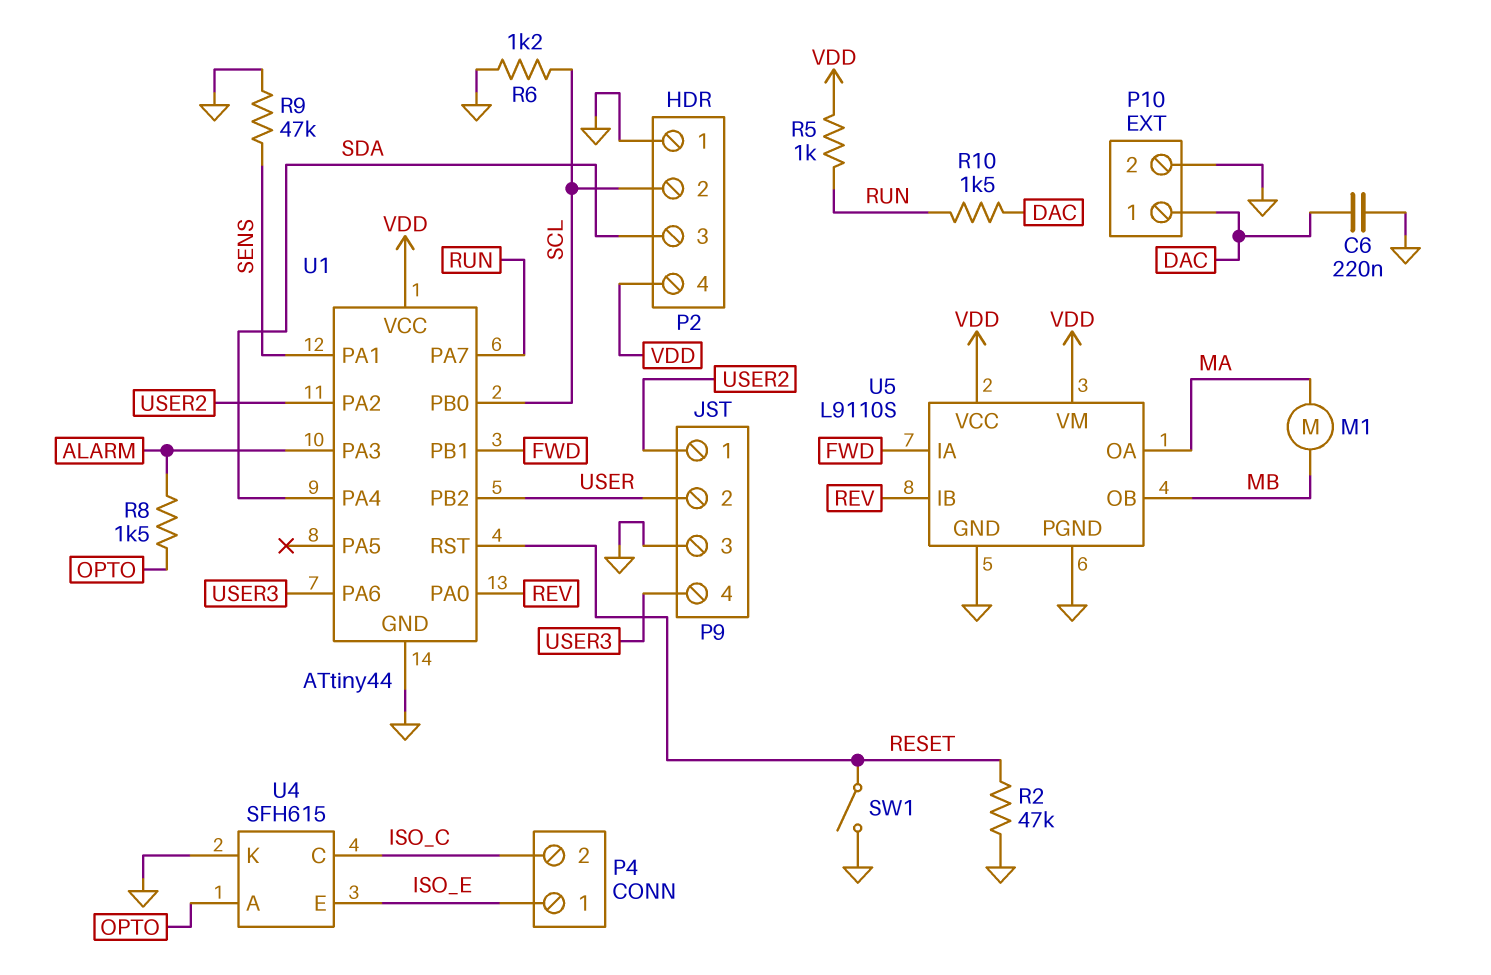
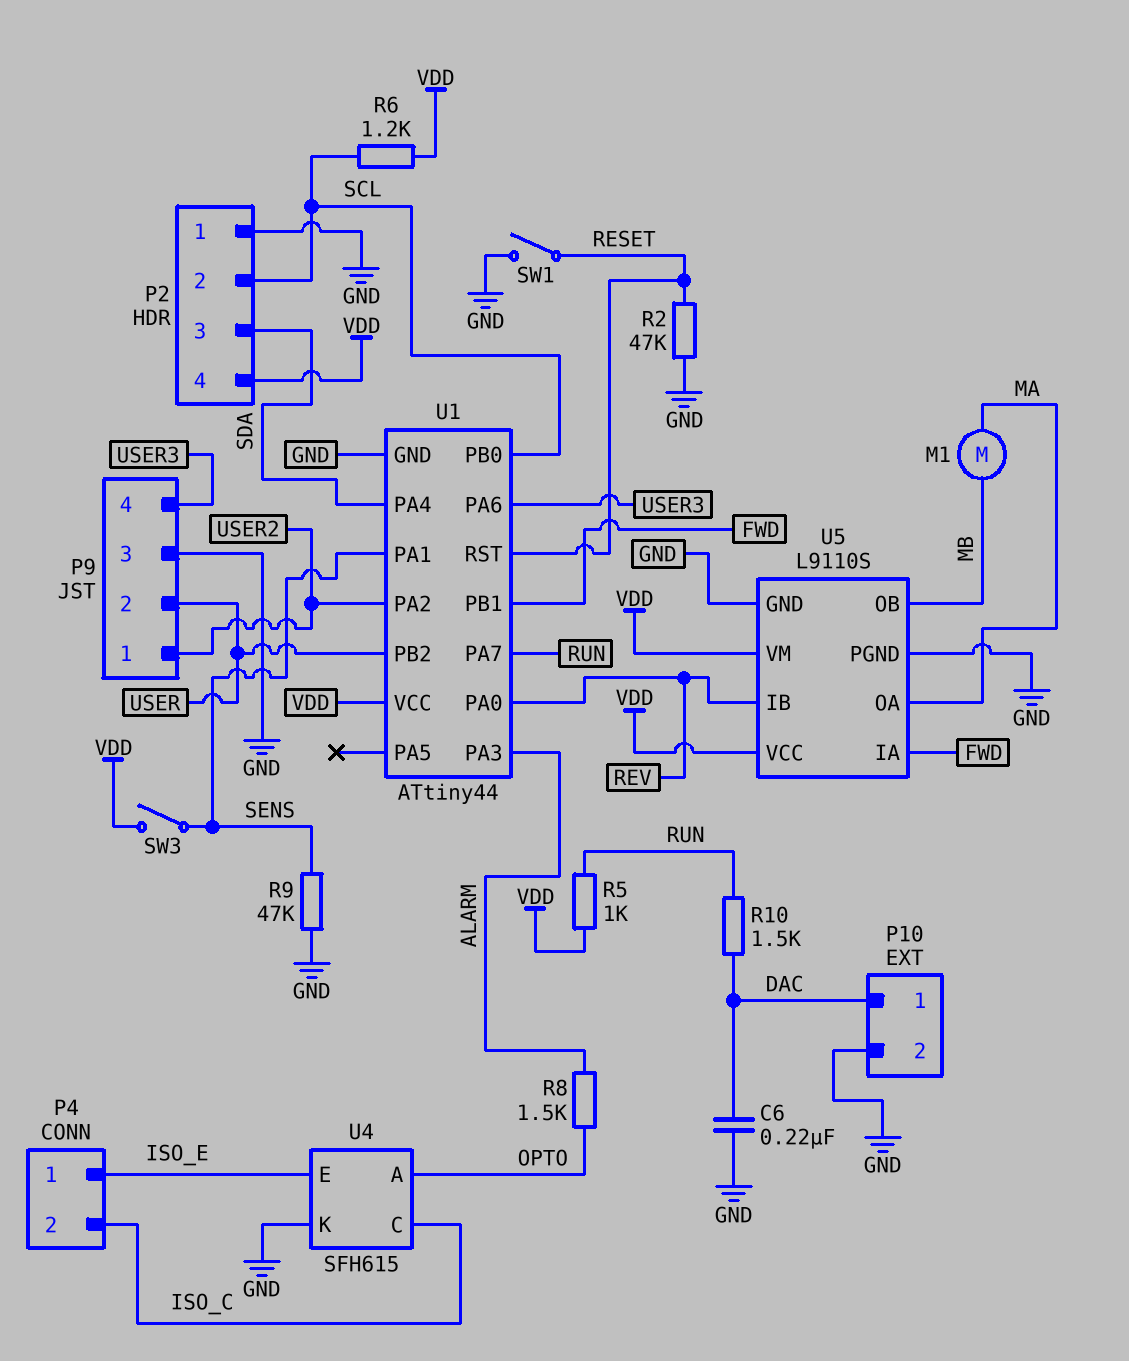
R6: 1.2k (GND, SCL) -> 1.2k (SCL, VDD)
SW3: none -> switch (SENS, VDD)

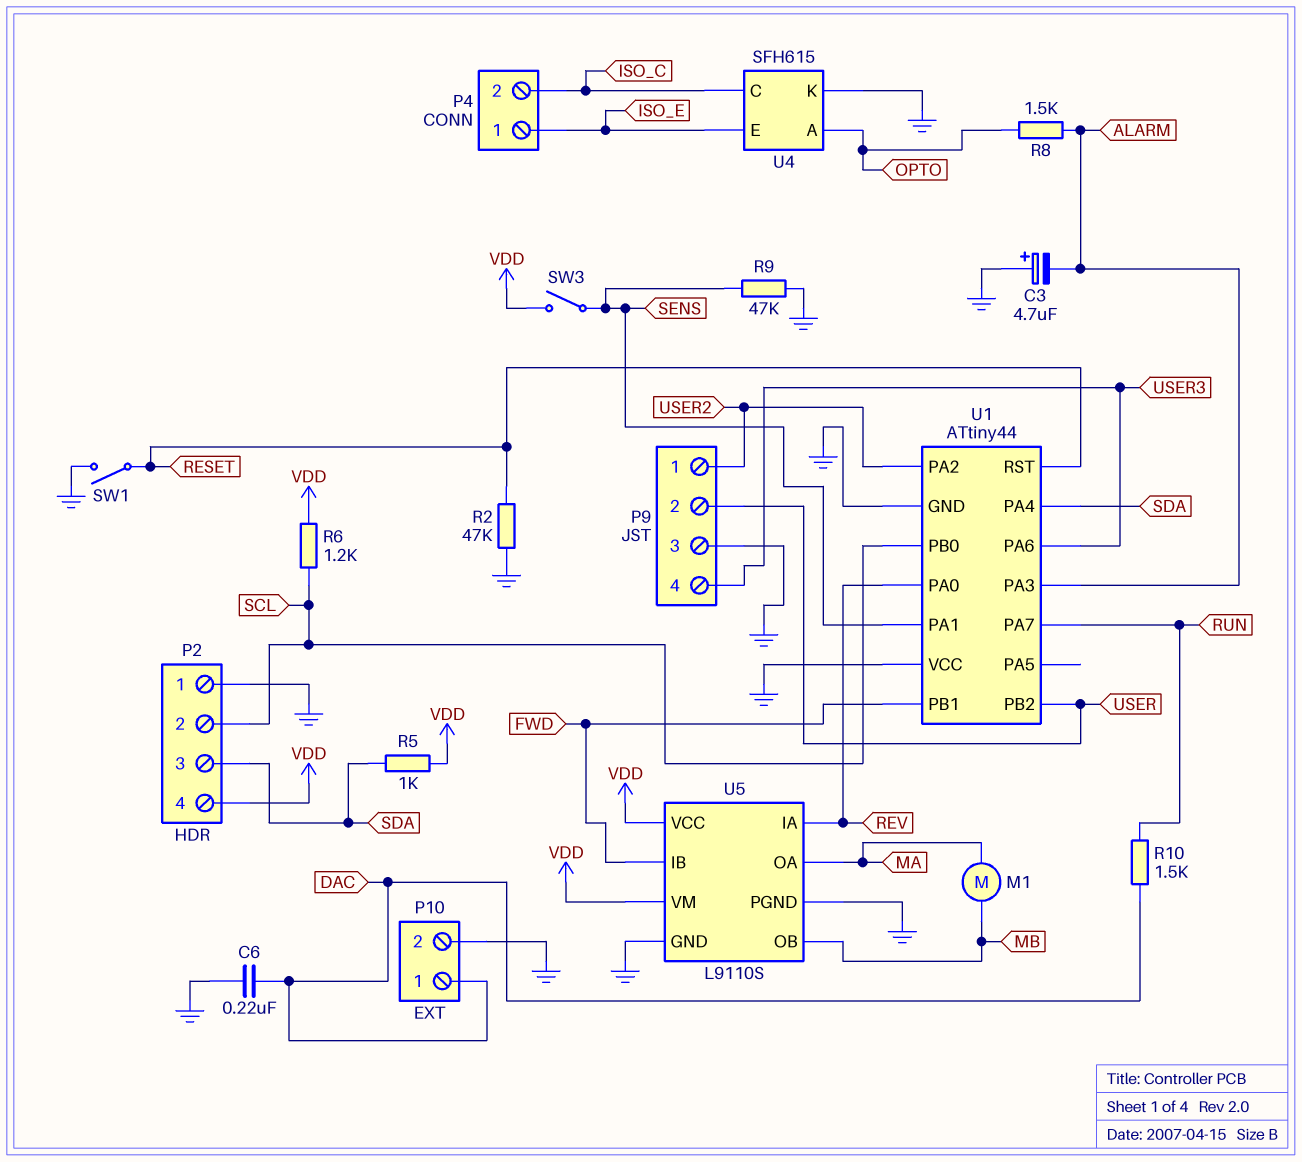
C3: none -> 4.7uF (plus GND, minus ALARM)
R5: 1k (RUN, VDD) -> 1k (SDA, VDD)
U1 pin VCC: VDD -> GND
U5 pin IA: FWD -> REV
U5 pin IB: REV -> FWD

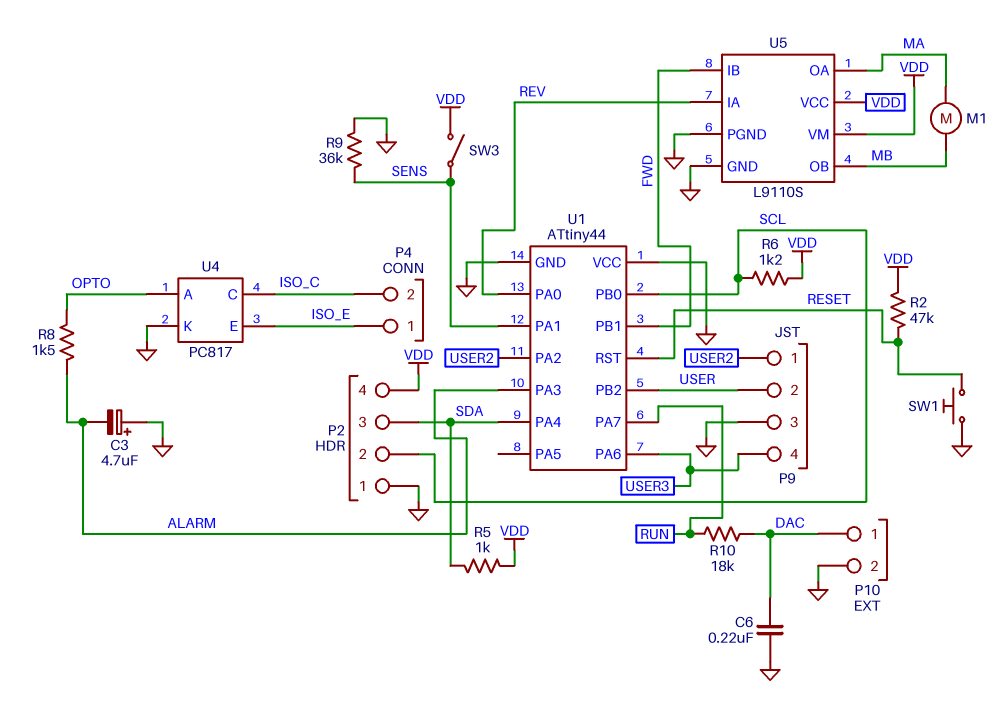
R2: 47k (GND, RESET) -> 47k (RESET, VDD)
R9: 47k (GND, SENS) -> 36k (GND, SENS)
R10: 1.5k (DAC, RUN) -> 18k (DAC, RUN)
SW1: switch (GND, RESET) -> button (GND, RESET)
U4: SFH615 -> PC817

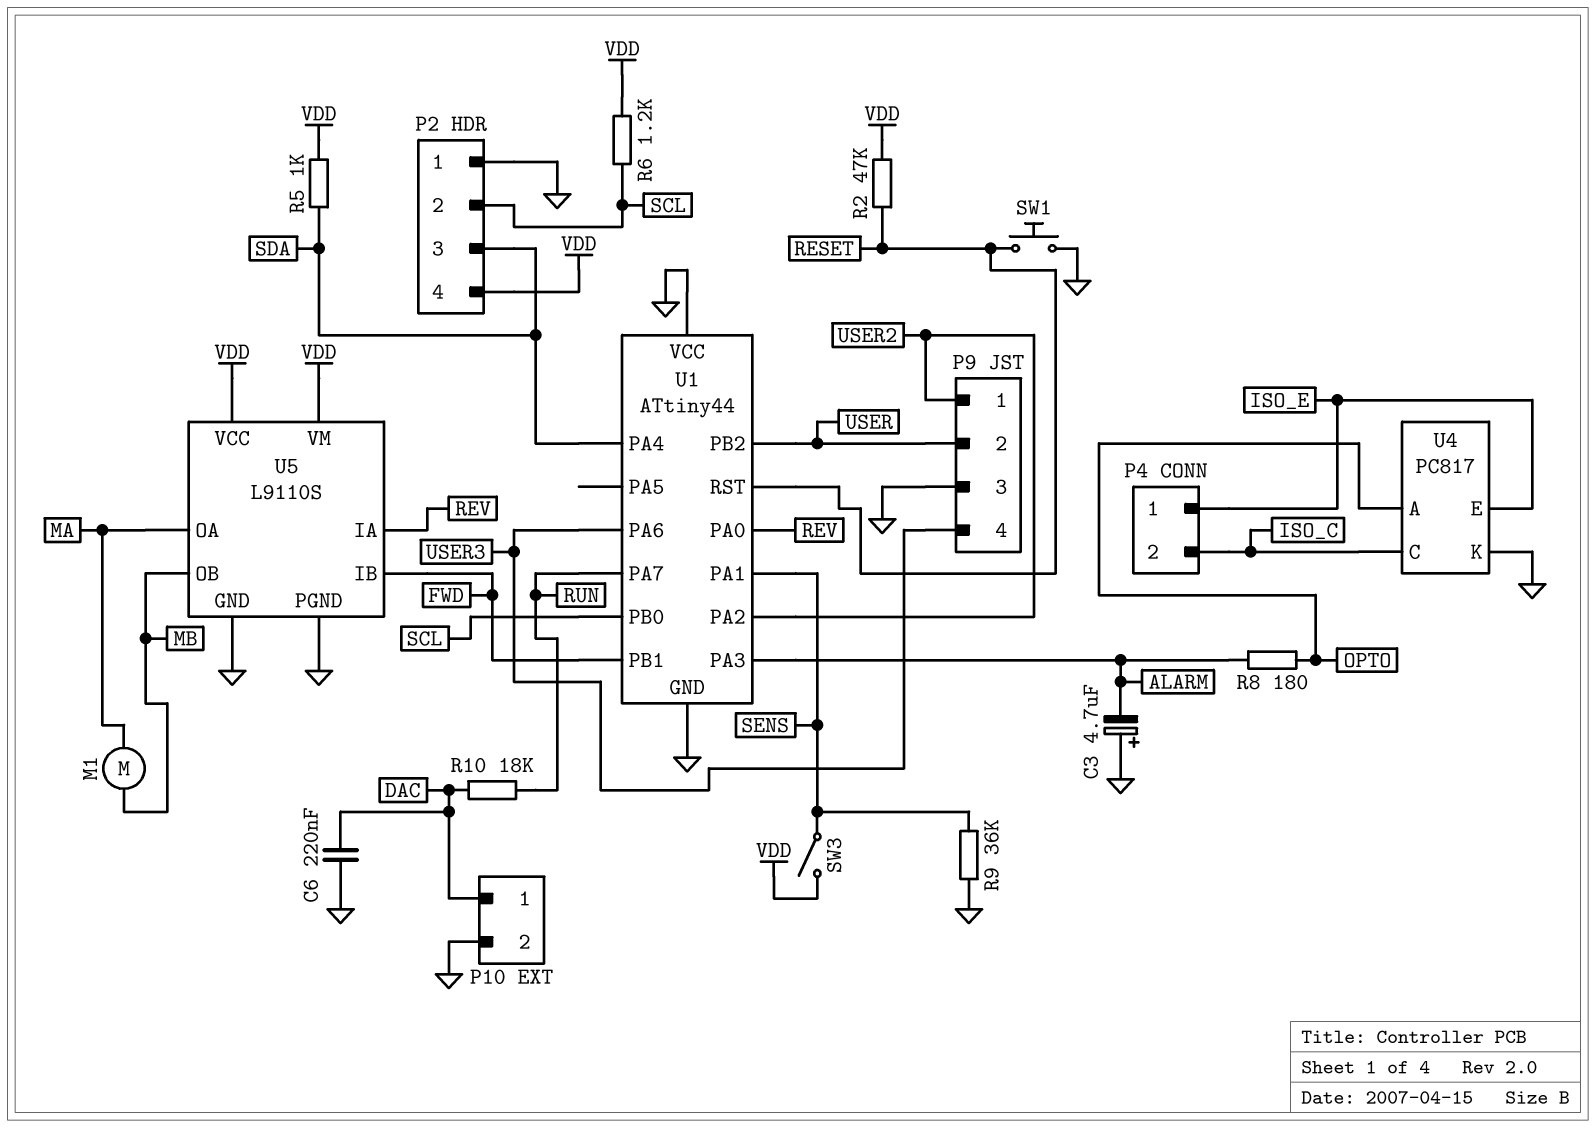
R8: 1.5k (ALARM, OPTO) -> 180 (ALARM, OPTO)

